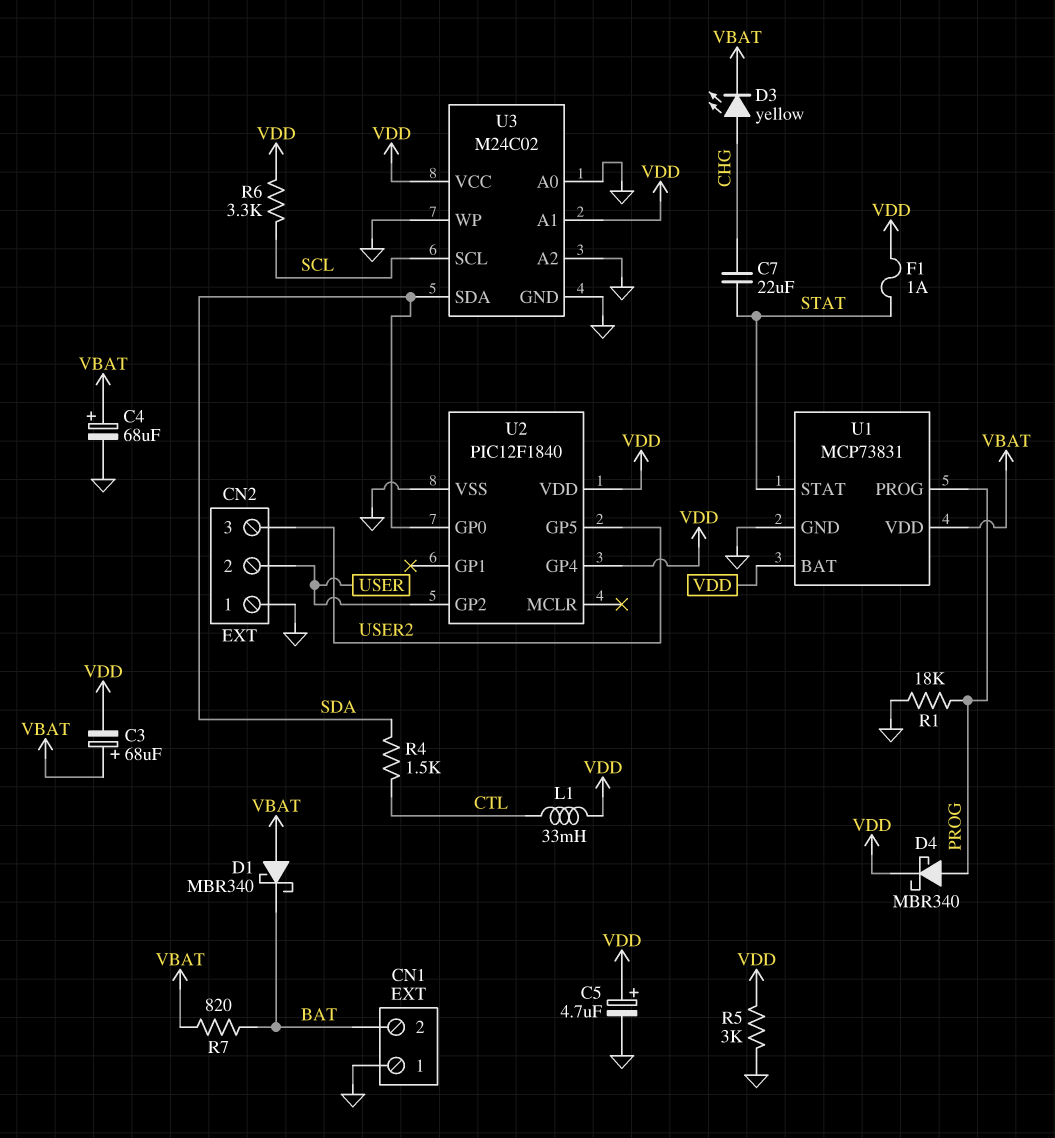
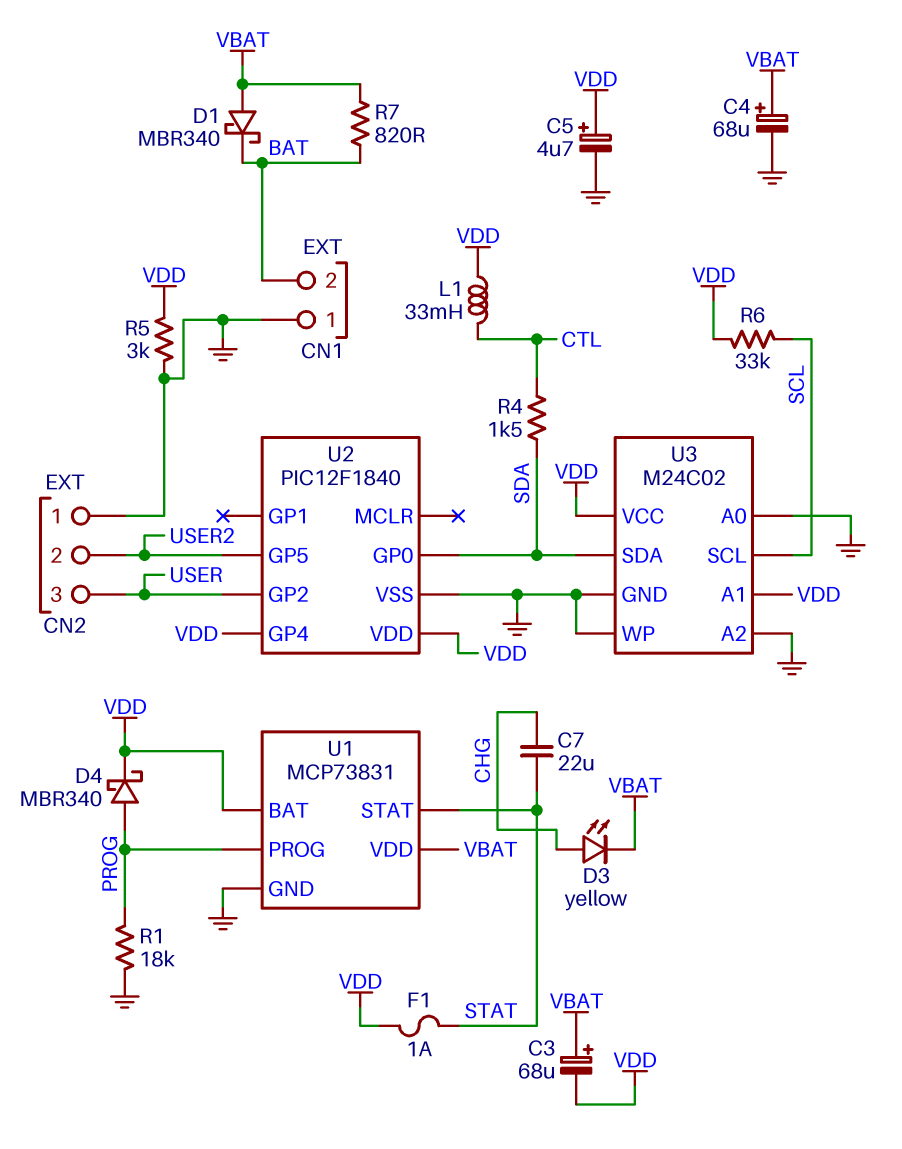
CN2 pin 2: USER -> USER2
CN2 pin 3: USER2 -> USER
R6: 3.3k (SCL, VDD) -> 33k (SCL, VDD)

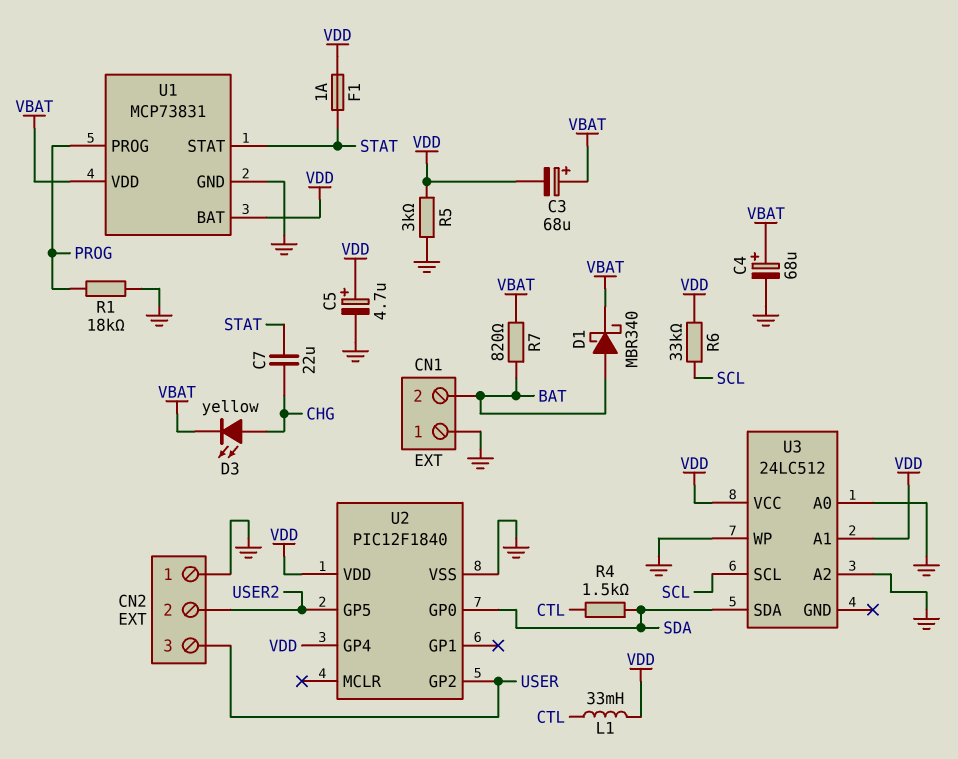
D1: schottky MBR340 (A VBAT, K BAT) -> schottky MBR340 (A BAT, K VBAT)
D4: schottky MBR340 (A PROG, K VDD) -> none
U3: M24C02 -> 24LC512
U3 pin GND: GND -> none

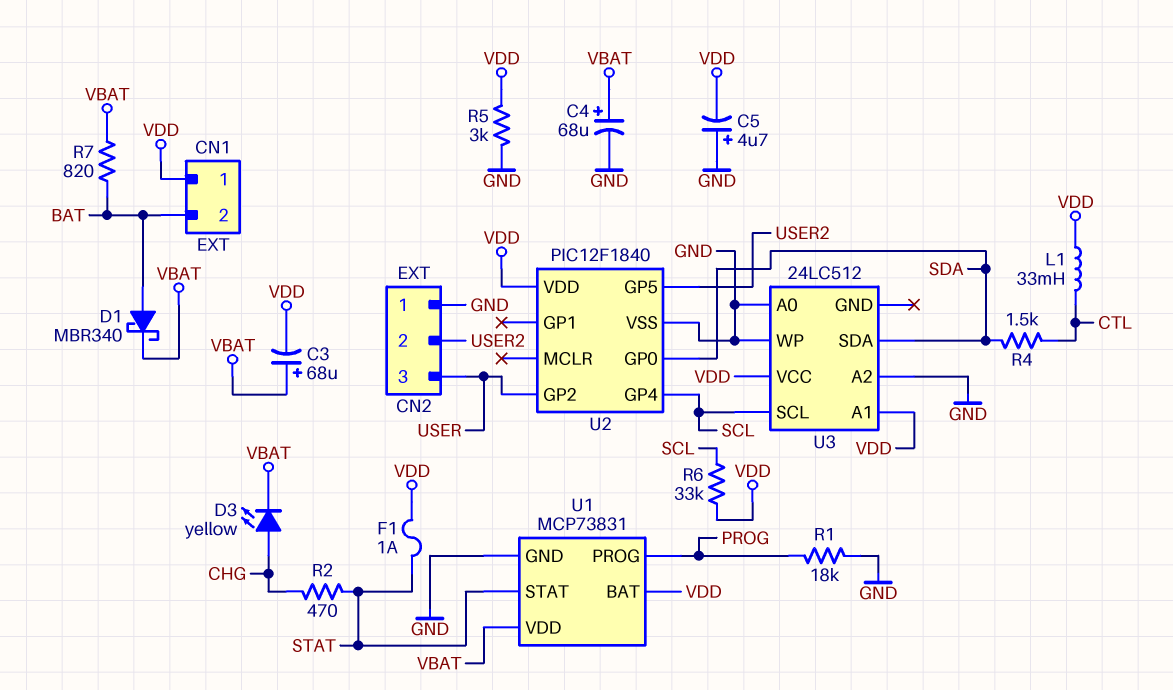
C5: 4.7uF (plus VDD, minus GND) -> 4.7uF (plus GND, minus VDD)
C7: 22uF (CHG, STAT) -> none
CN1 pin 1: GND -> VDD
R2: none -> 470 (CHG, STAT)
U2 pin GP4: VDD -> SCL

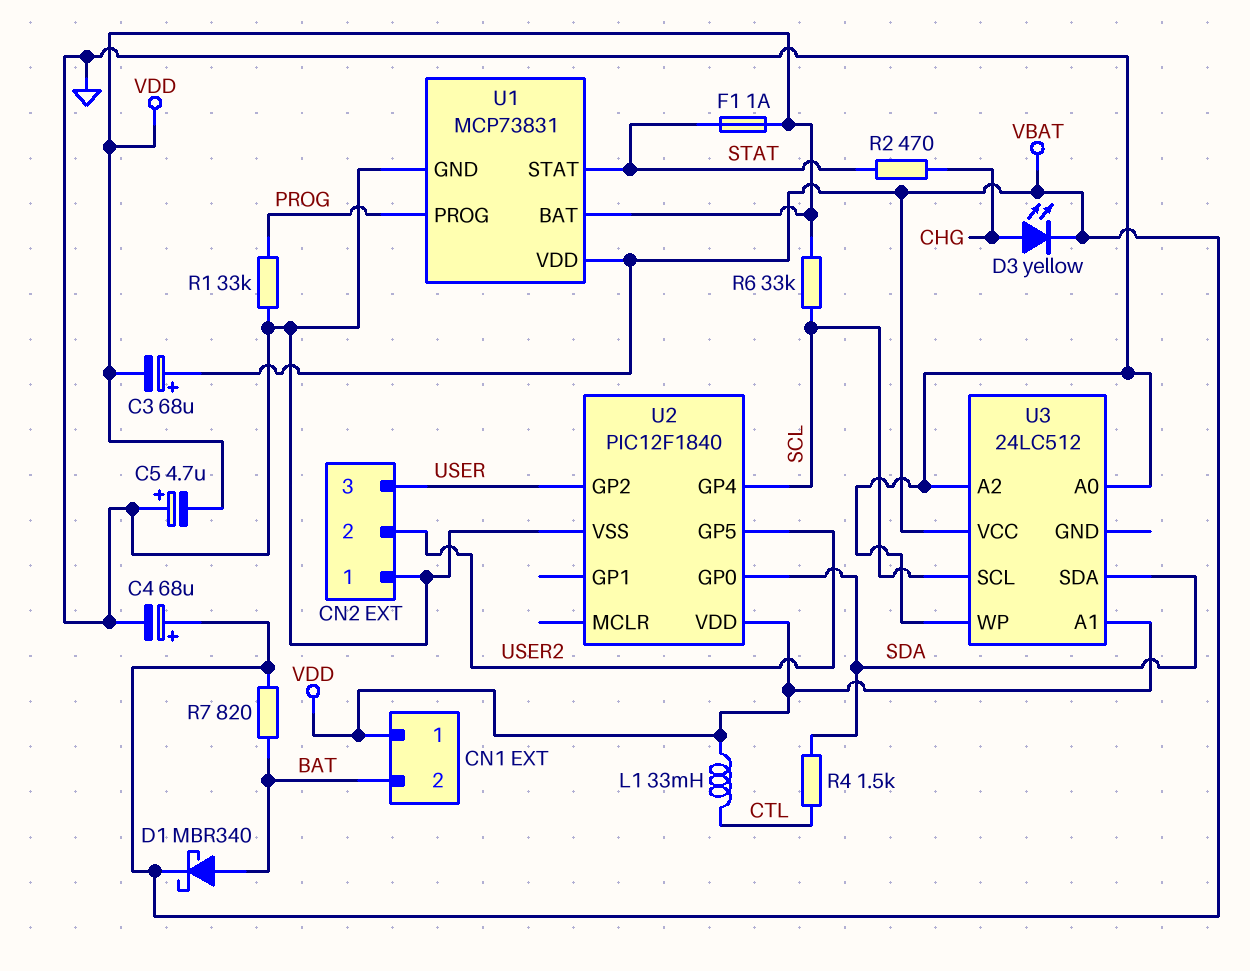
R1: 18k (GND, PROG) -> 33k (GND, PROG)
R5: 3k (GND, VDD) -> none
U3 pin VCC: VDD -> VBAT

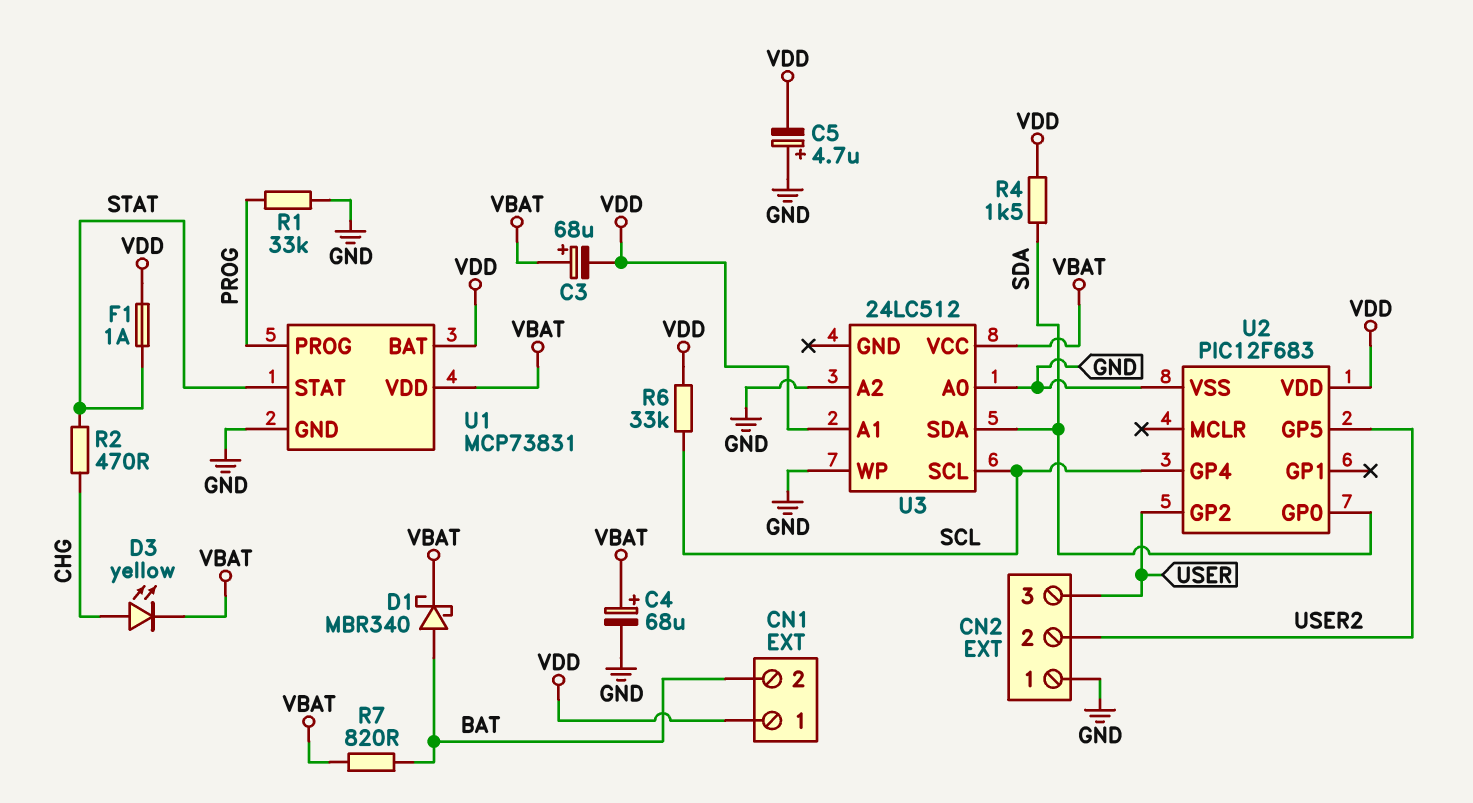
L1: 33mH (CTL, VDD) -> none
R4: 1.5k (CTL, SDA) -> 1.5k (SDA, VDD)
U2: PIC12F1840 -> PIC12F683

